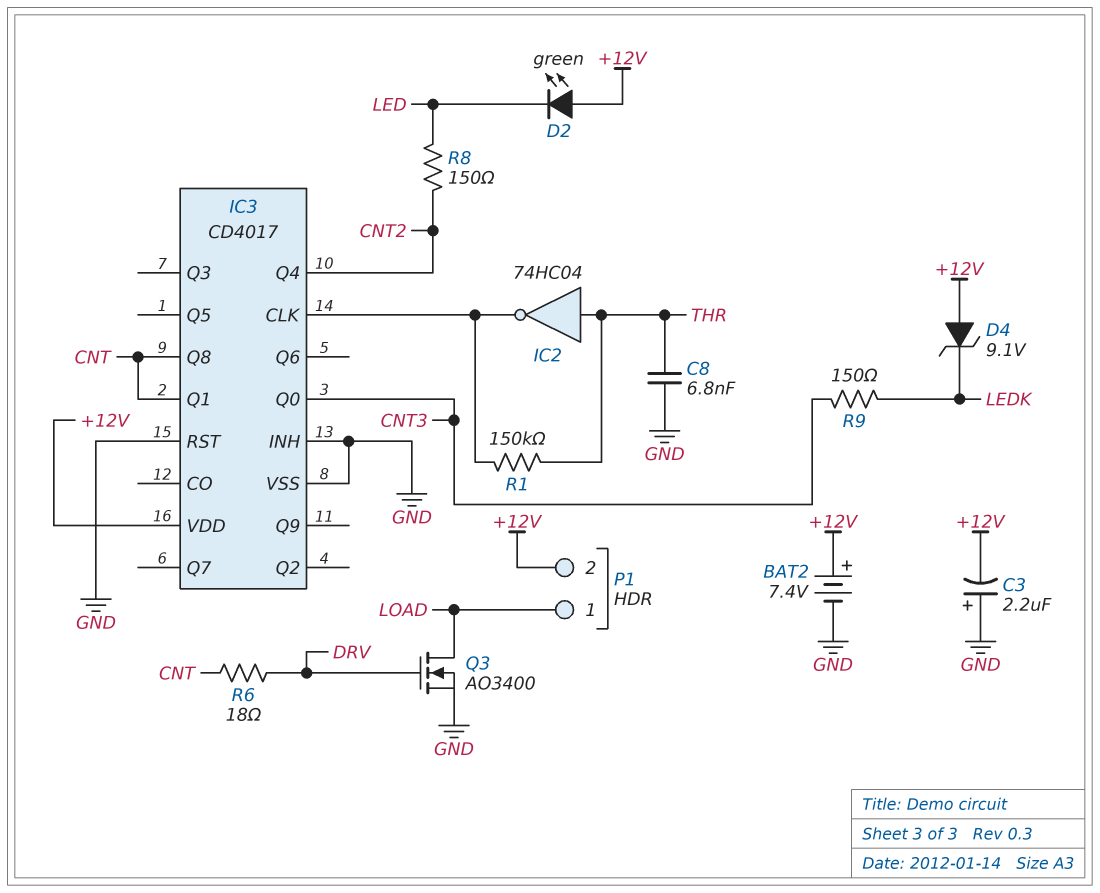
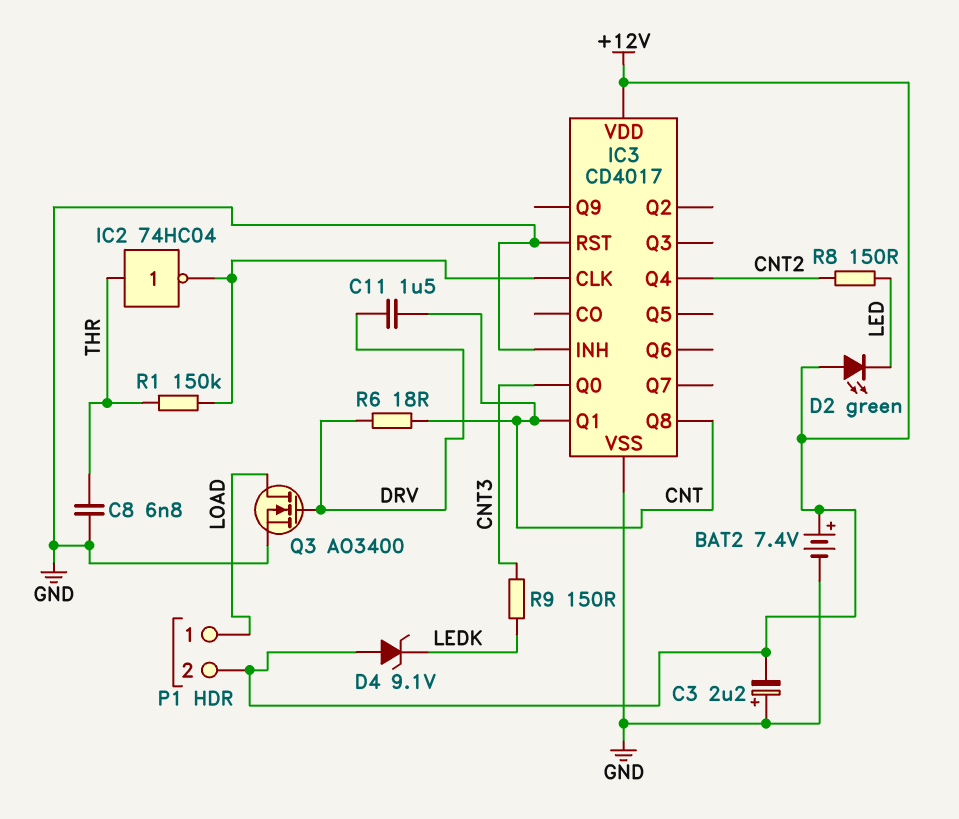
C11: none -> 1.5uF (CNT, DRV)

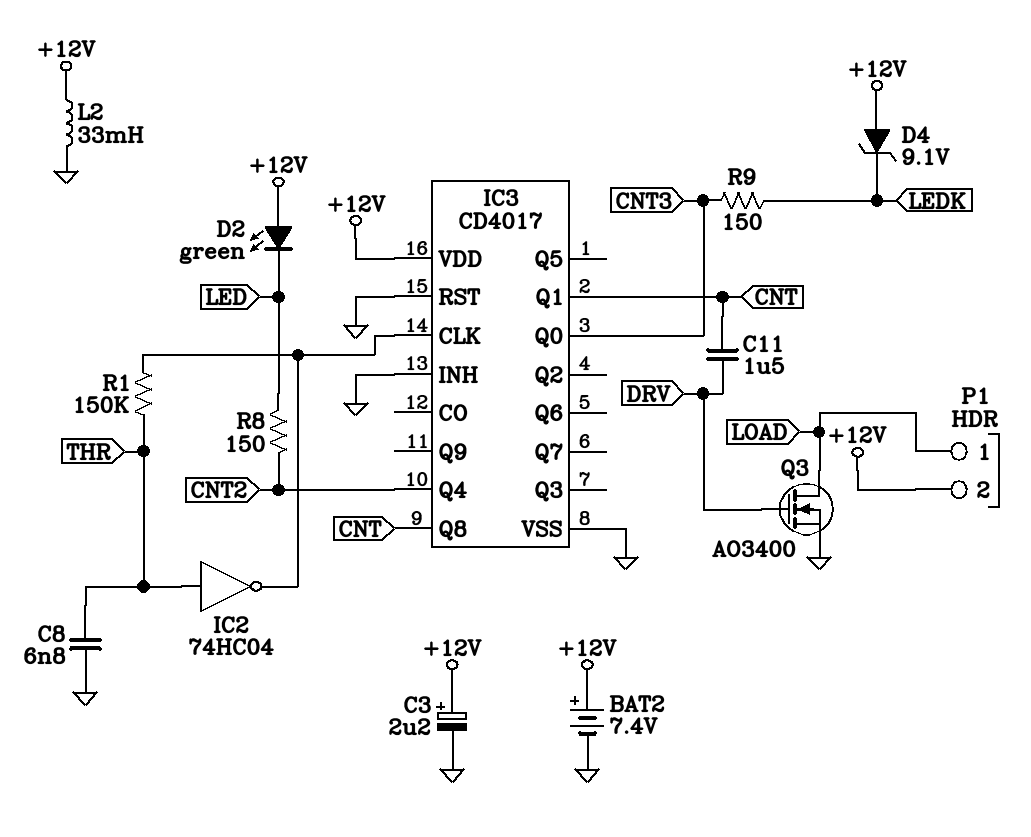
C3: 2.2uF (plus GND, minus +12V) -> 2.2uF (plus +12V, minus GND)
L2: none -> 33mH (+12V, GND)
R6: 18 (CNT, DRV) -> none

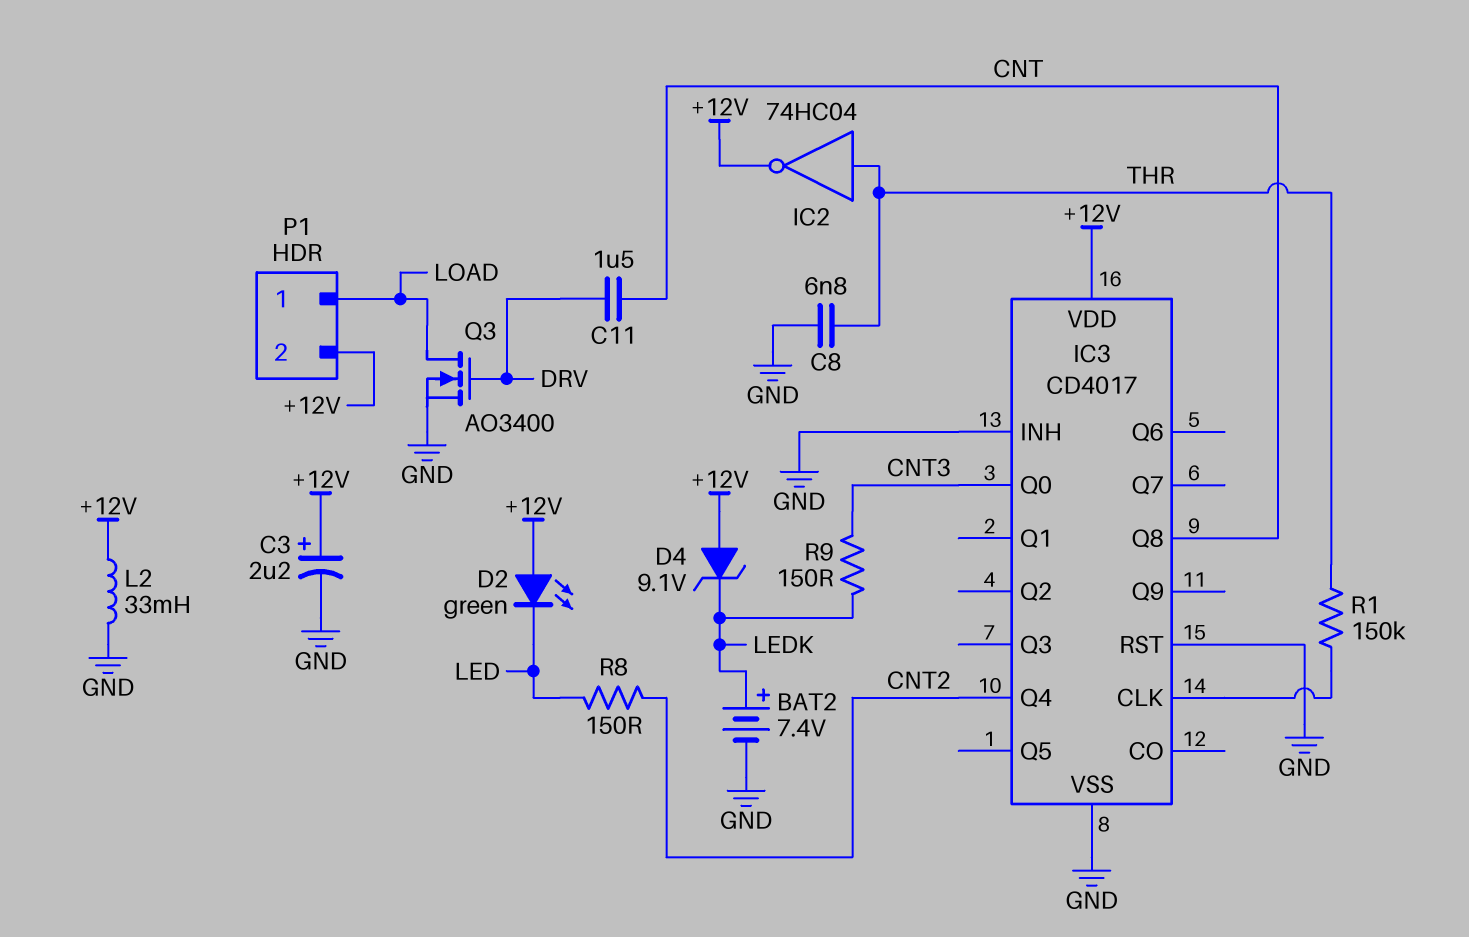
BAT2: 7.4V (plus +12V, minus GND) -> 7.4V (plus LEDK, minus GND)
IC2: NOT 74HC04 (in THR, out IC3/CLK) -> NOT 74HC04 (in THR, out +12V)
IC3 pin Q1: CNT -> none

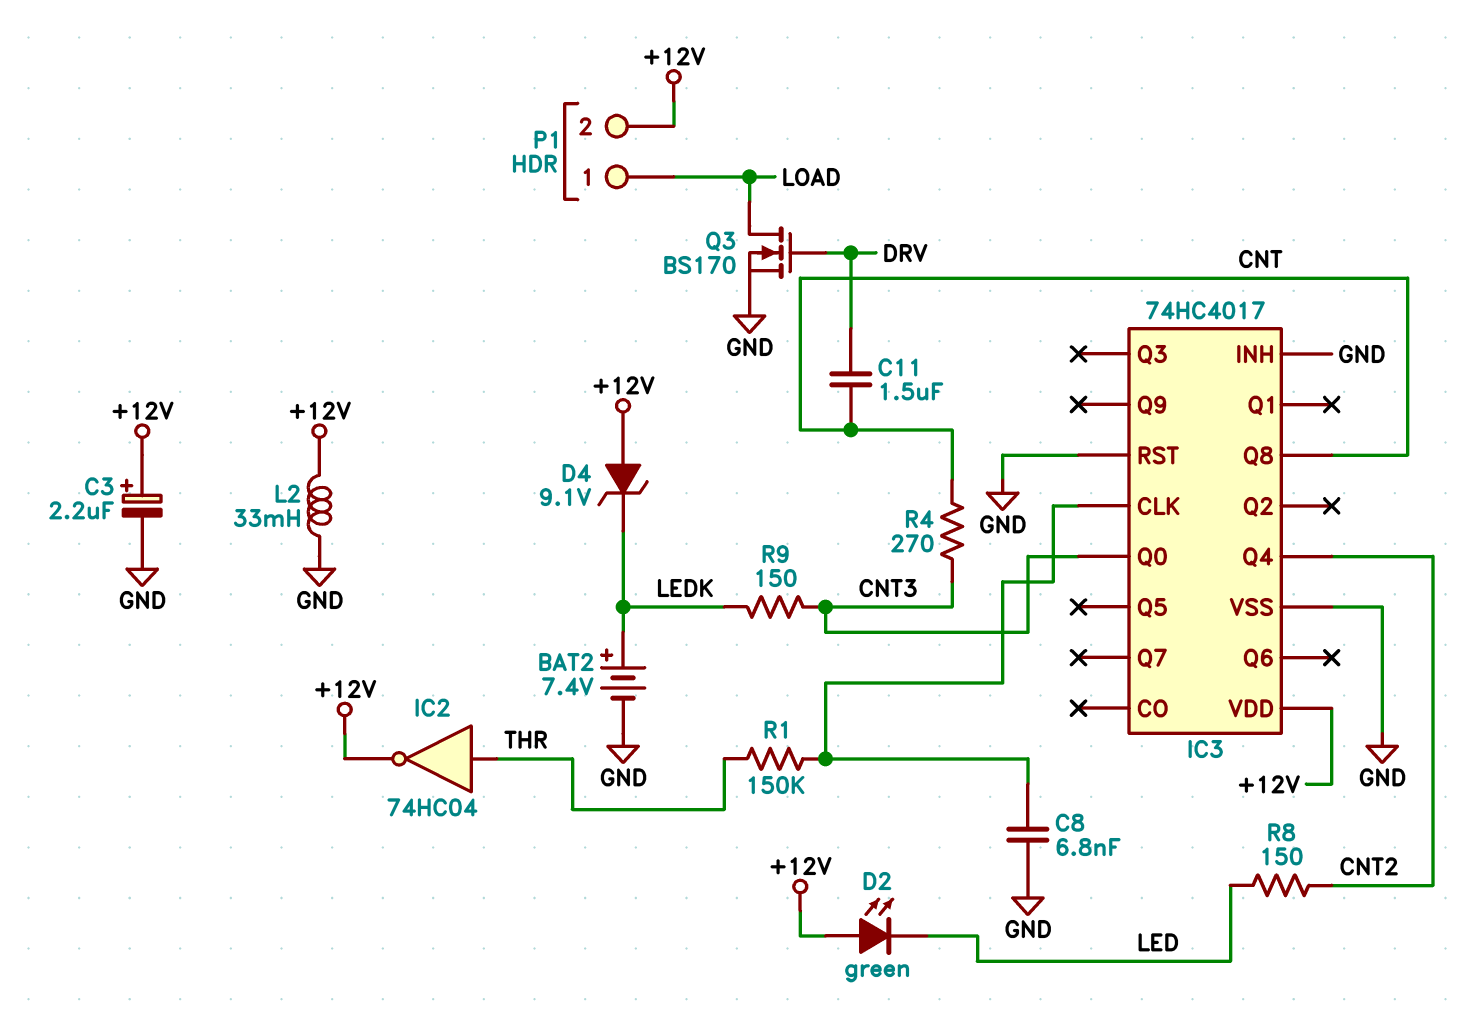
C8: 6.8nF (GND, THR) -> 6.8nF (GND, IC3/CLK)
IC3: CD4017 -> 74HC4017
Q3: NMOS AO3400 (G DRV, D LOAD, S GND) -> NMOS BS170 (G DRV, D LOAD, S GND)
R4: none -> 270 (CNT, CNT3)

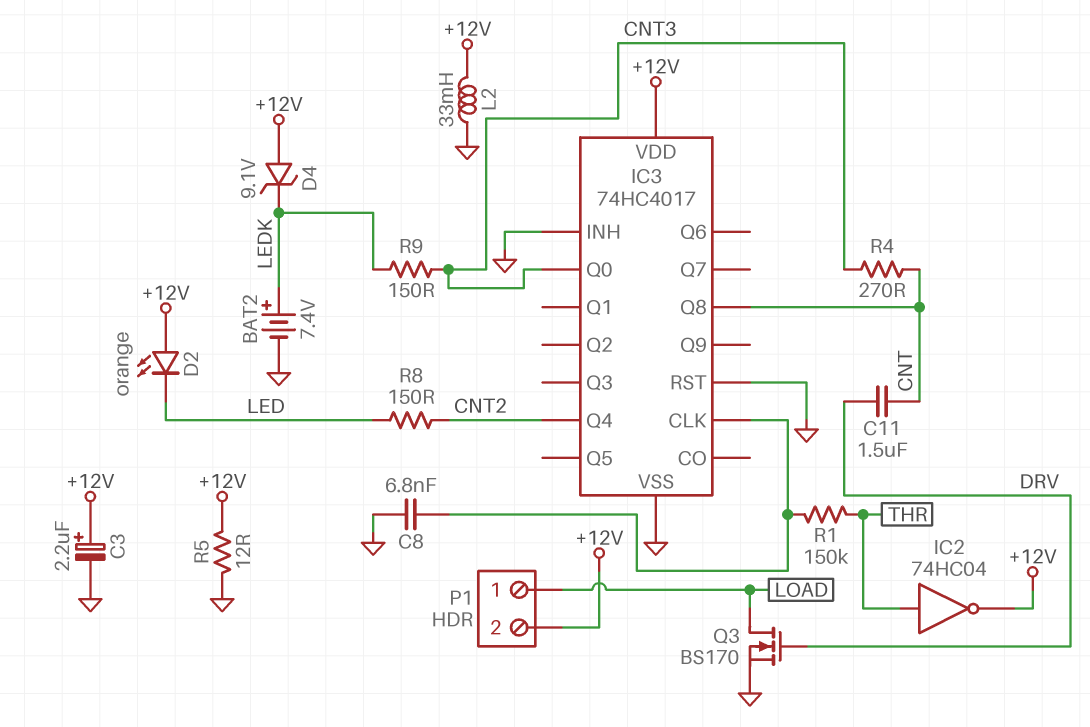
D2: LED green (A +12V, K LED) -> LED orange (A +12V, K LED)
R5: none -> 12 (+12V, GND)

